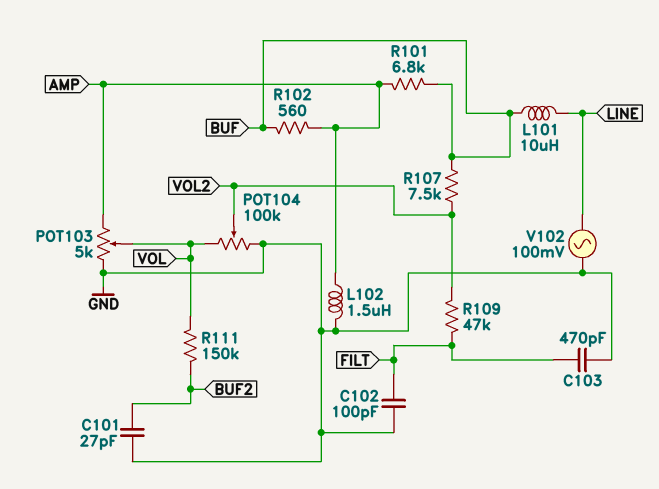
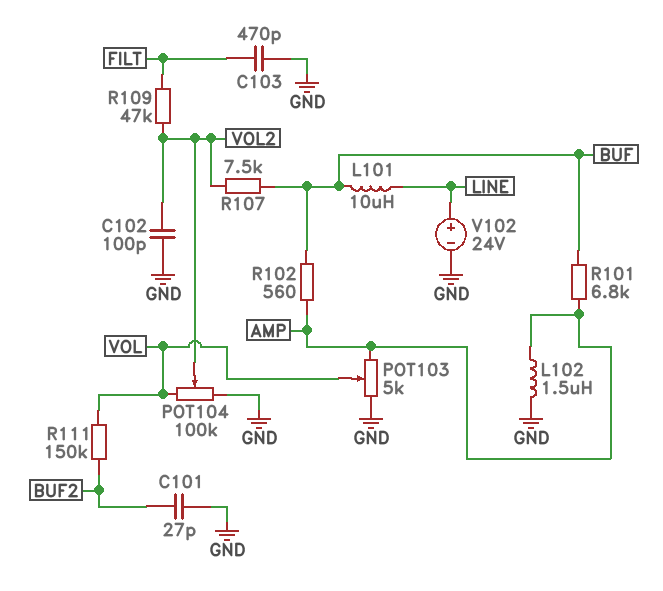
C102: 100pF (FILT, GND) -> 100pF (GND, VOL2)
V102: AC 100mV (GND, LINE) -> 24V (plus LINE, minus GND)

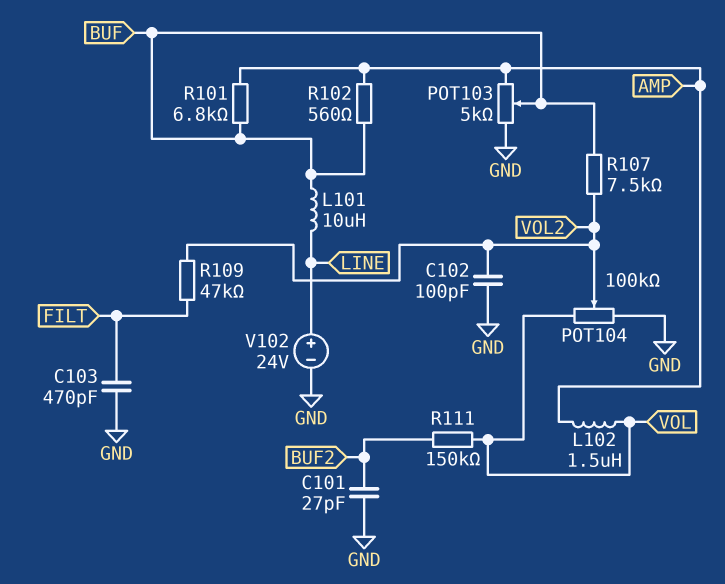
L102: 1.5uH (AMP, GND) -> 1.5uH (AMP, VOL)
POT103: 5k (AMP, GND, wiper VOL) -> 5k (AMP, GND, wiper BUF)

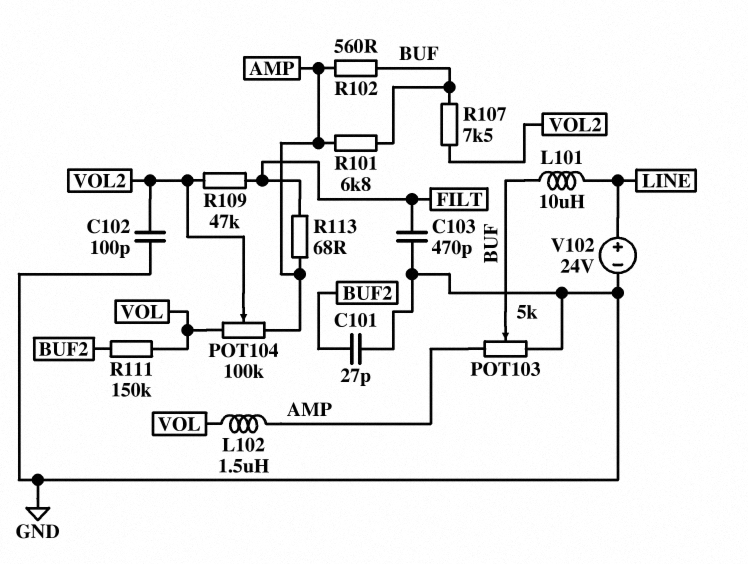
POT104: 100k (GND, VOL, wiper VOL2) -> 100k (AMP, VOL, wiper VOL2)
R113: none -> 68 (AMP, FILT)

